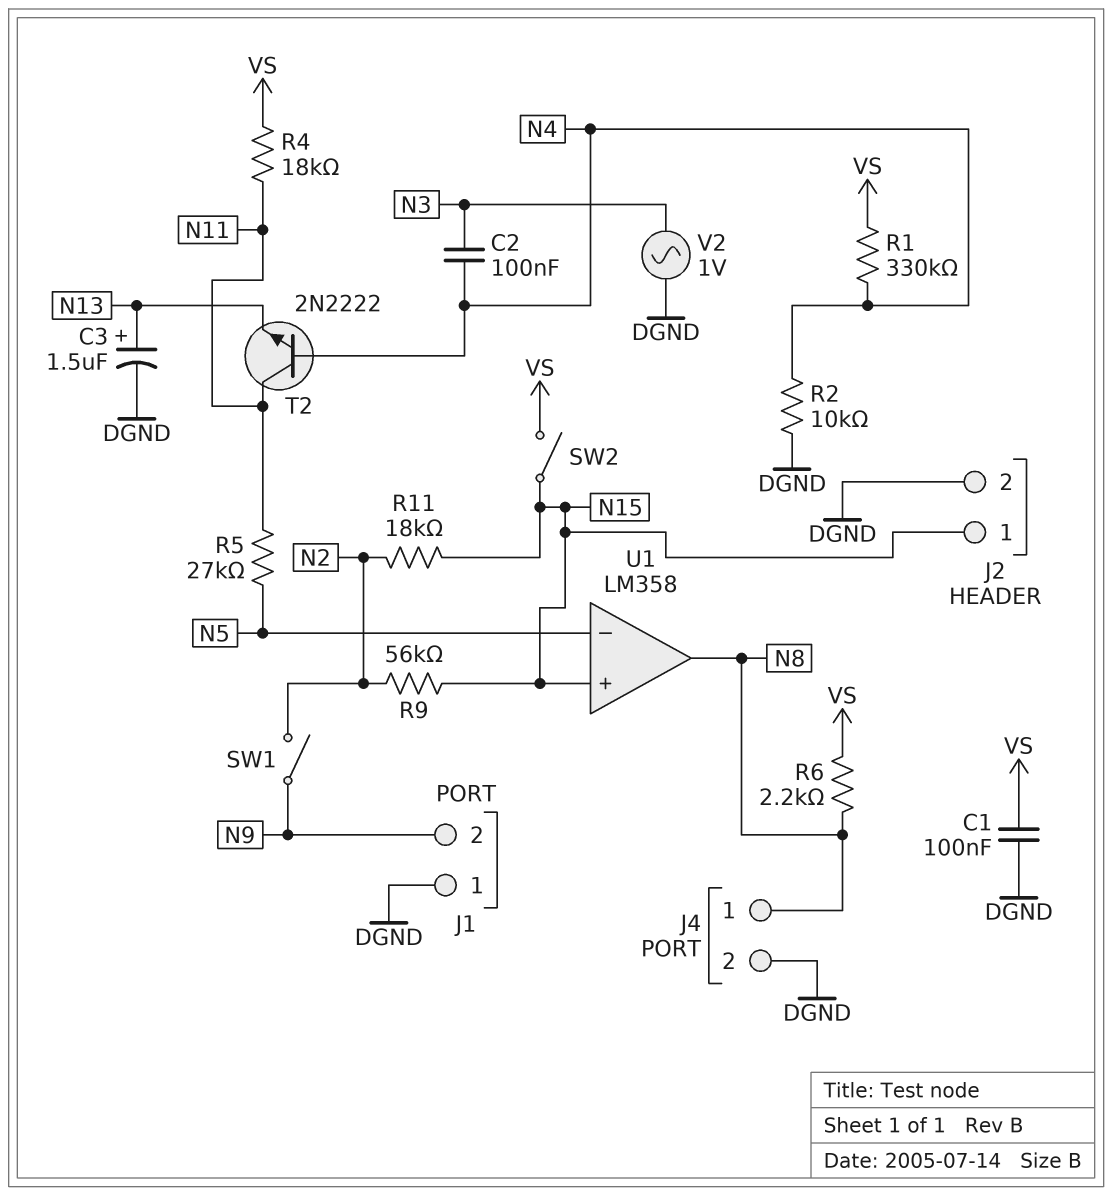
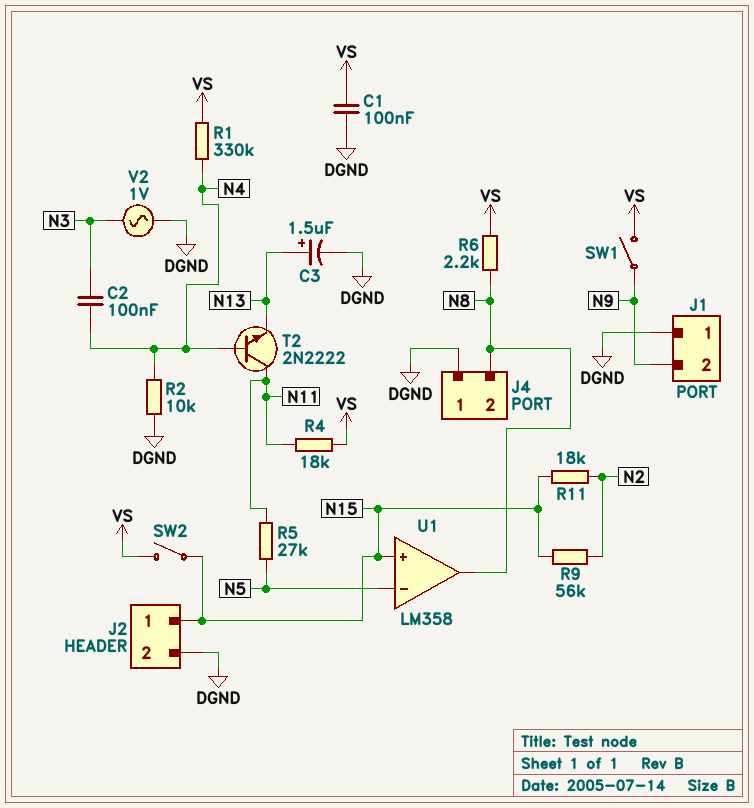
J4 pin 1: N8 -> DGND
J4 pin 2: DGND -> N8
SW1: switch (N2, N9) -> switch (N9, VS)

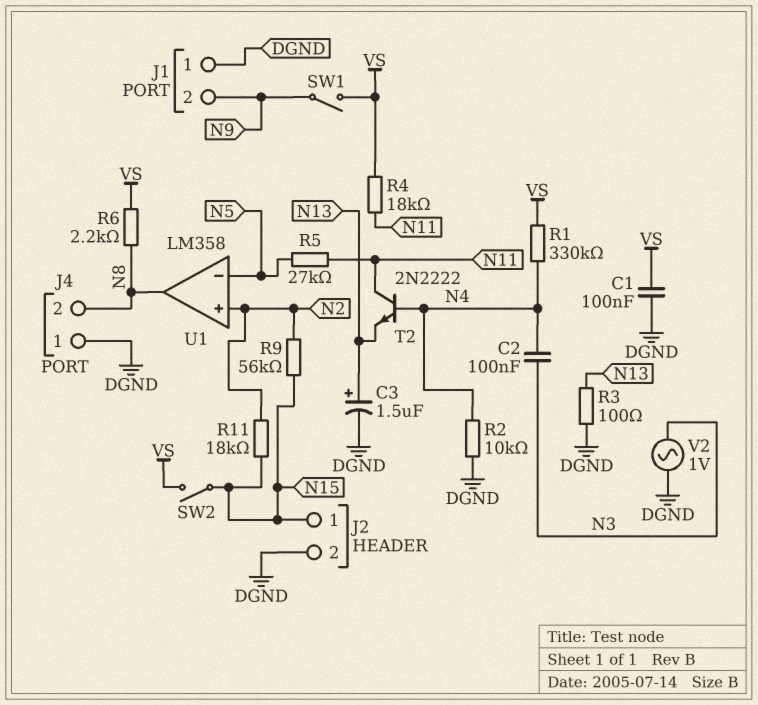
R3: none -> 100 (DGND, N13)
U1 pin in+: N15 -> N2

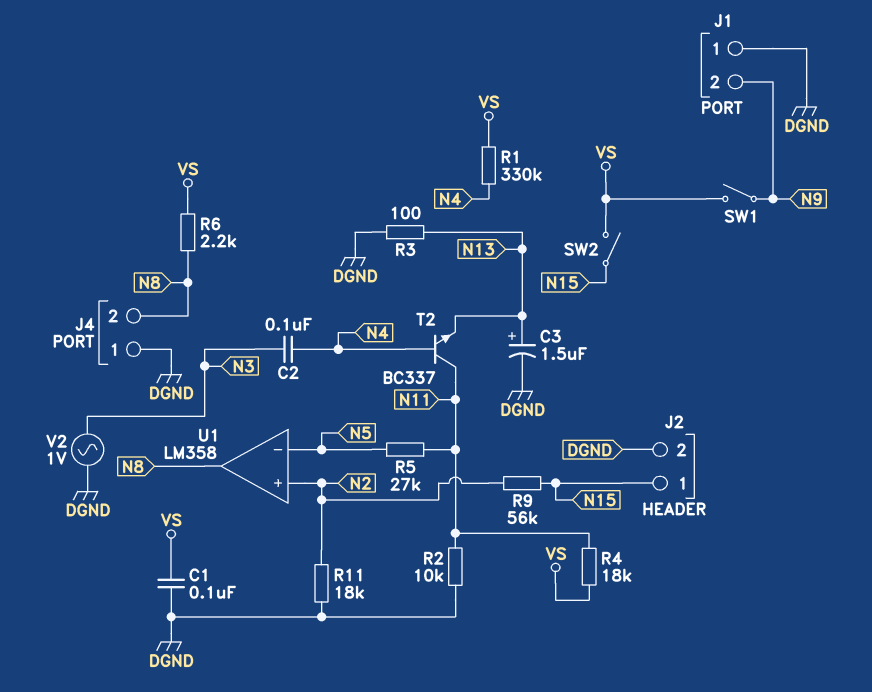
R2: 10k (DGND, N4) -> 10k (DGND, N11)
R11: 18k (N2, N15) -> 18k (DGND, N2)
T2: NPN 2N2222 (B N4, C N11, E N13) -> NPN BC337 (B N4, C N11, E N13)

